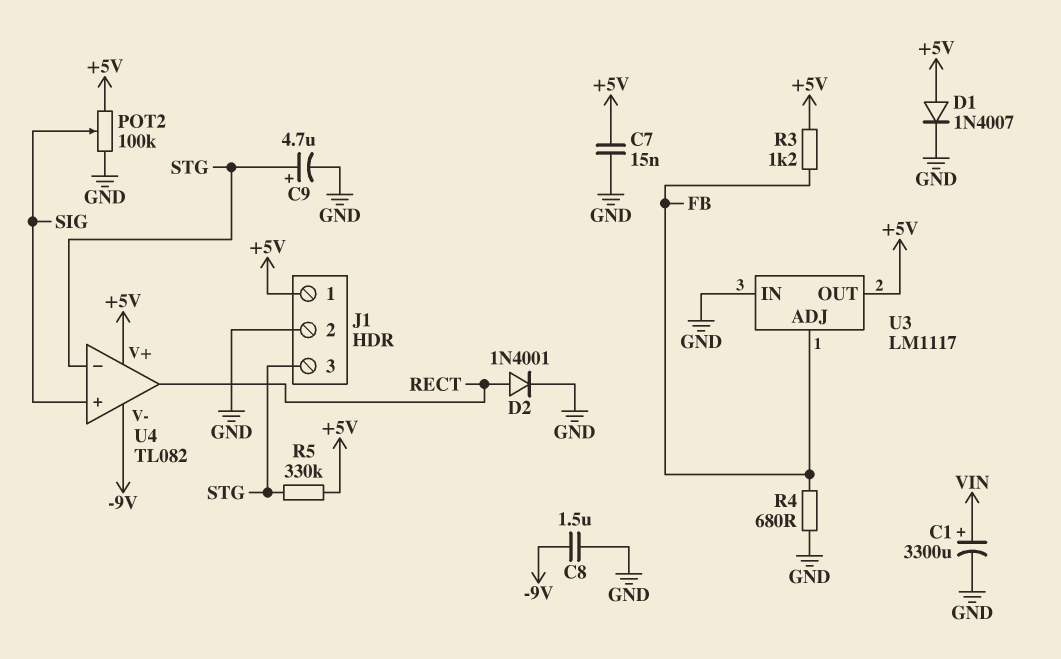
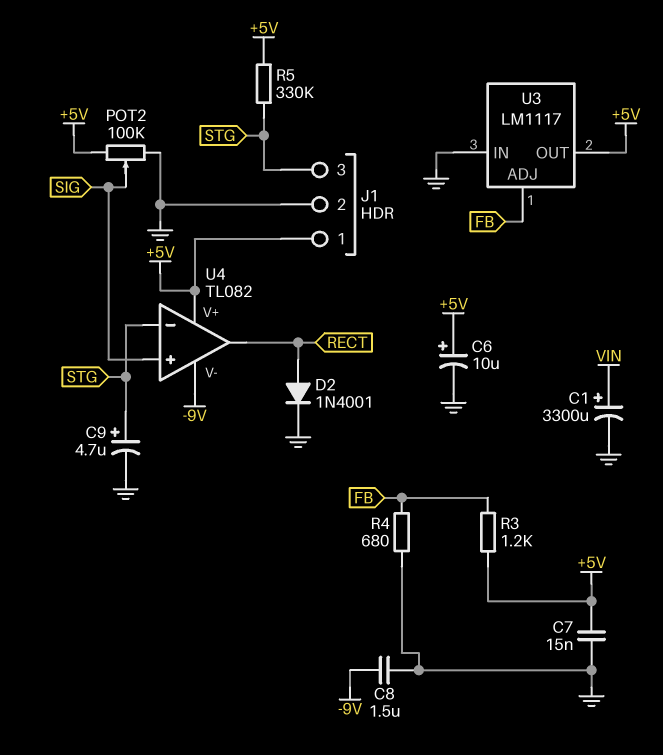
C6: none -> 10uF (plus +5V, minus GND)
D1: diode 1N4007 (A +5V, K GND) -> none

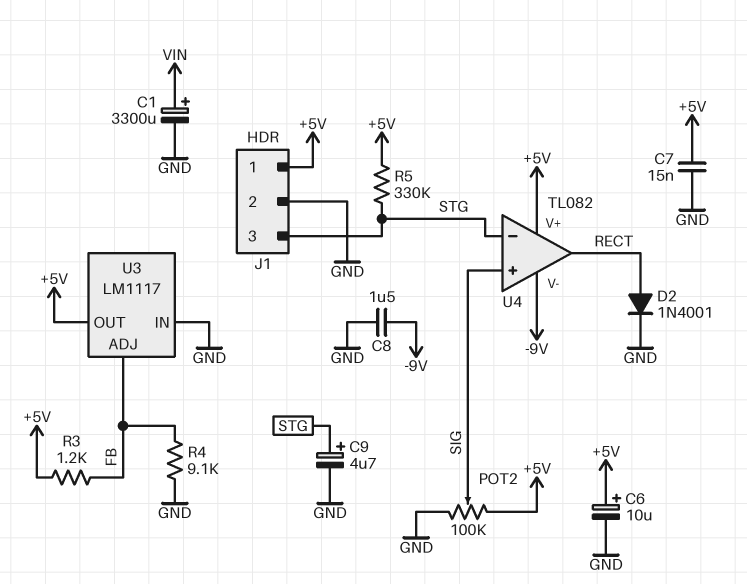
R4: 680 (FB, GND) -> 9.1k (FB, GND)

